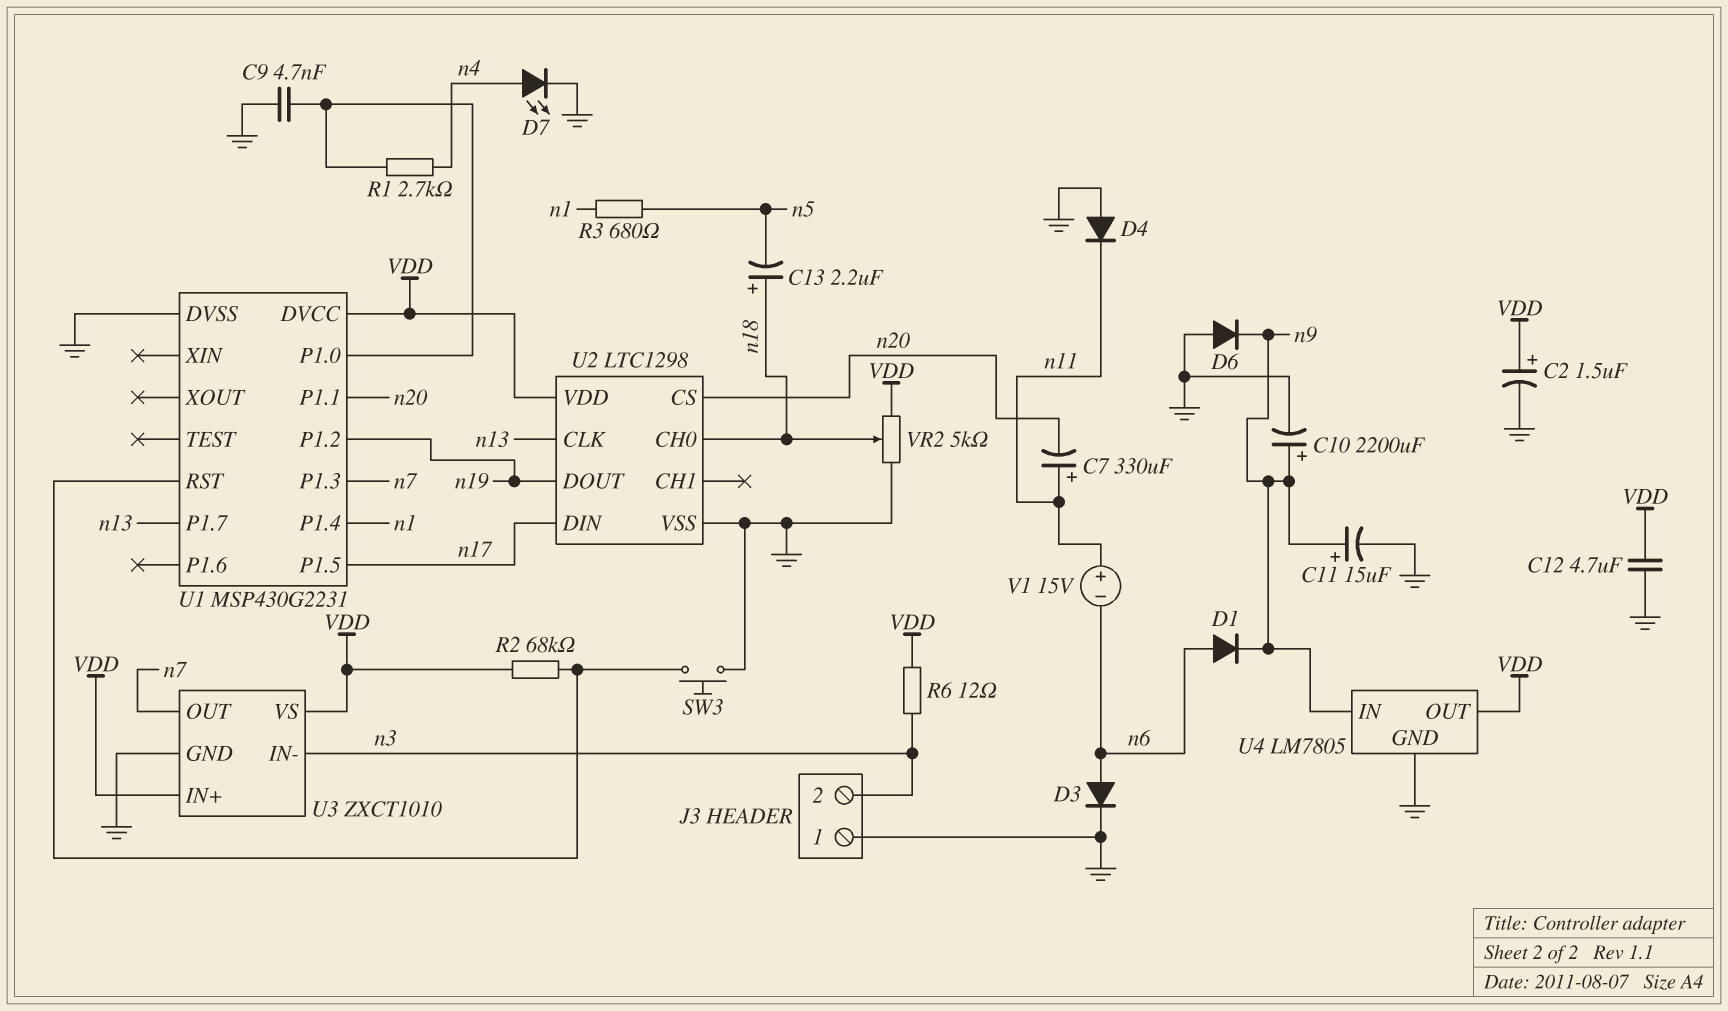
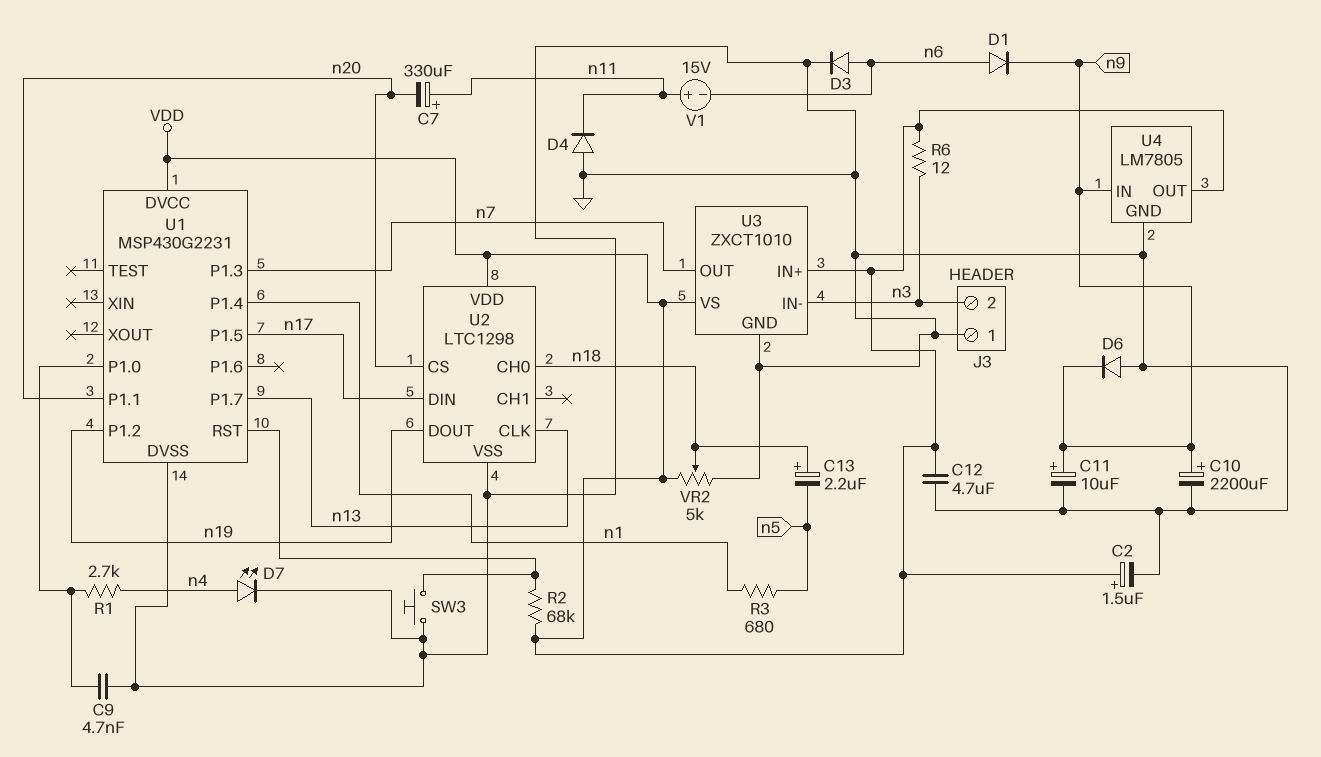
C11: 15uF (plus n9, minus GND) -> 10uF (plus n9, minus GND)

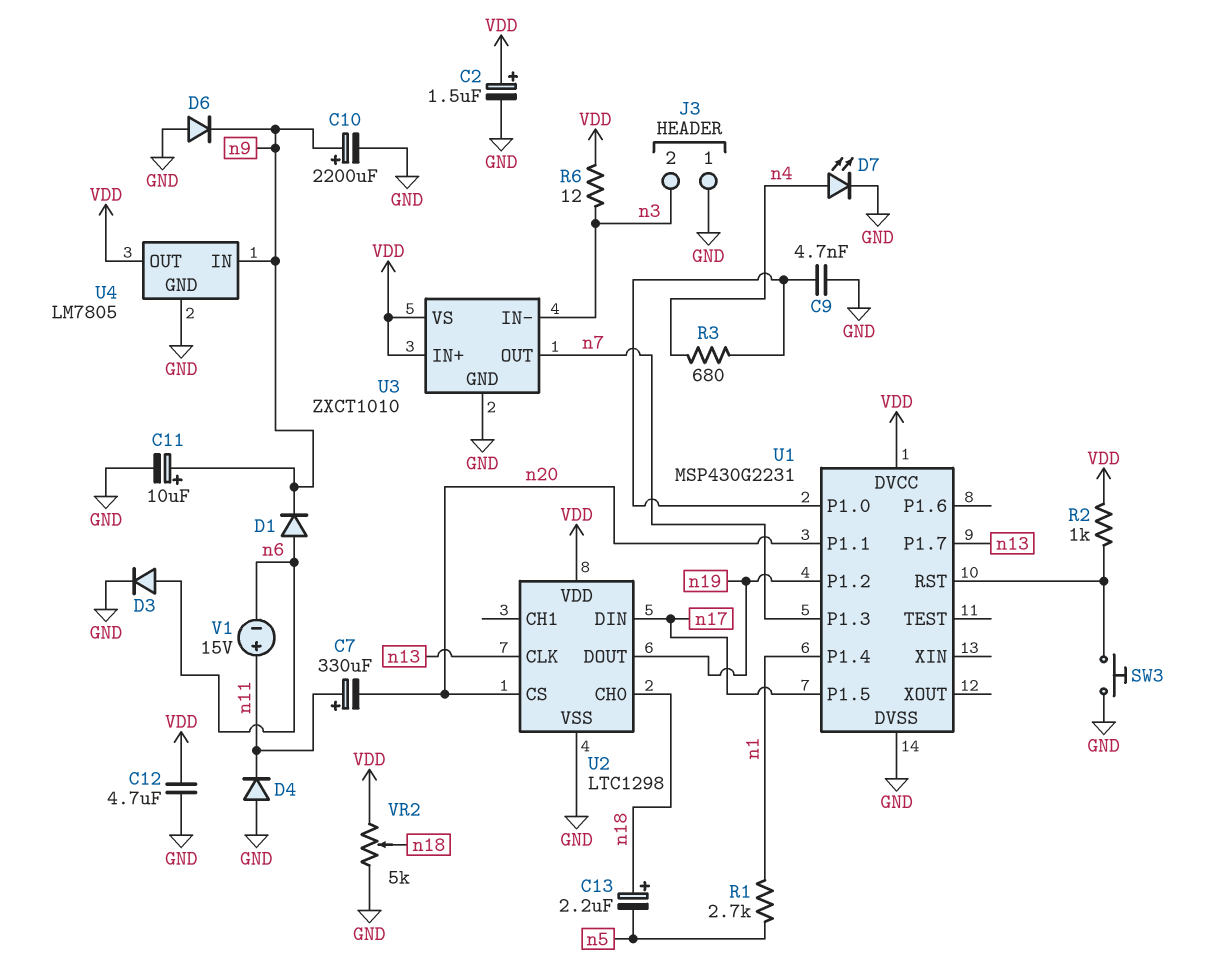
R1: 2.7k (U1/P1.0, n4) -> 2.7k (n1, n5)
R2: 68k (U1/RST, VDD) -> 1k (U1/RST, VDD)
R3: 680 (n1, n5) -> 680 (U1/P1.0, n4)

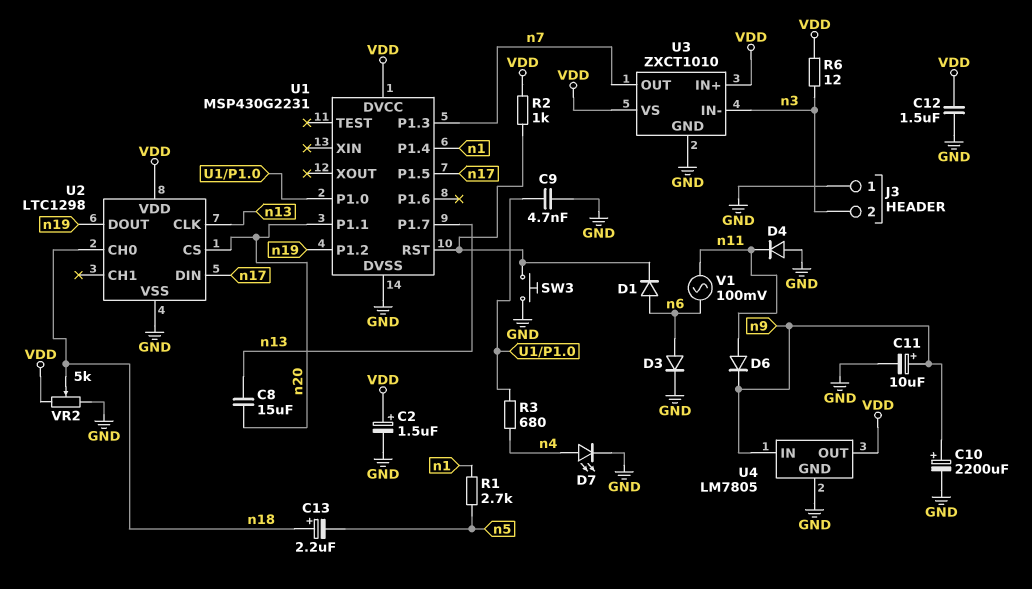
C7: 330uF (plus n11, minus n20) -> none
C8: none -> 15uF (n13, n20)
C12: 4.7uF (GND, VDD) -> 1.5uF (GND, VDD)
D1: diode (A n6, K n9) -> diode (A n6, K U1/RST)
D6: diode (A GND, K n9) -> diode (A n11, K n9)
V1: 15V (plus n11, minus n6) -> AC 100mV (n6, n11)

